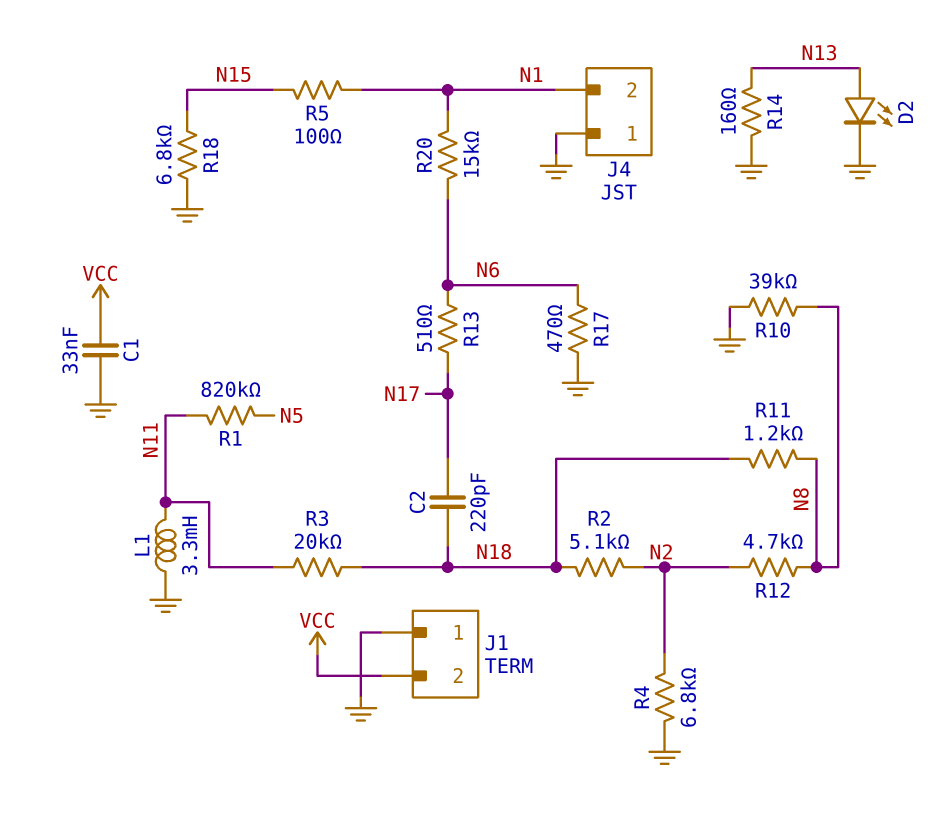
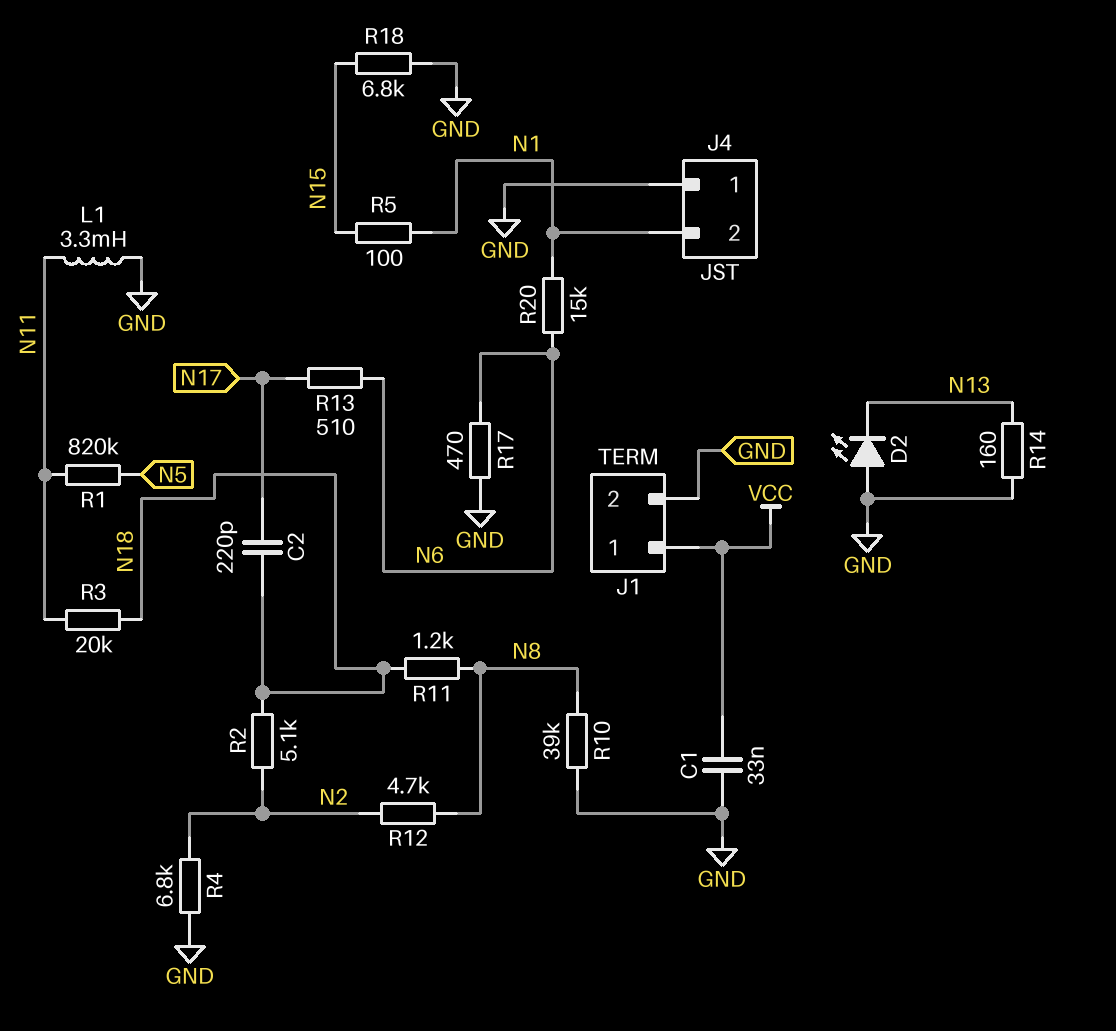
D2: LED (A N13, K GND) -> LED (A GND, K N13)
J1 pin 1: GND -> VCC
J1 pin 2: VCC -> GND

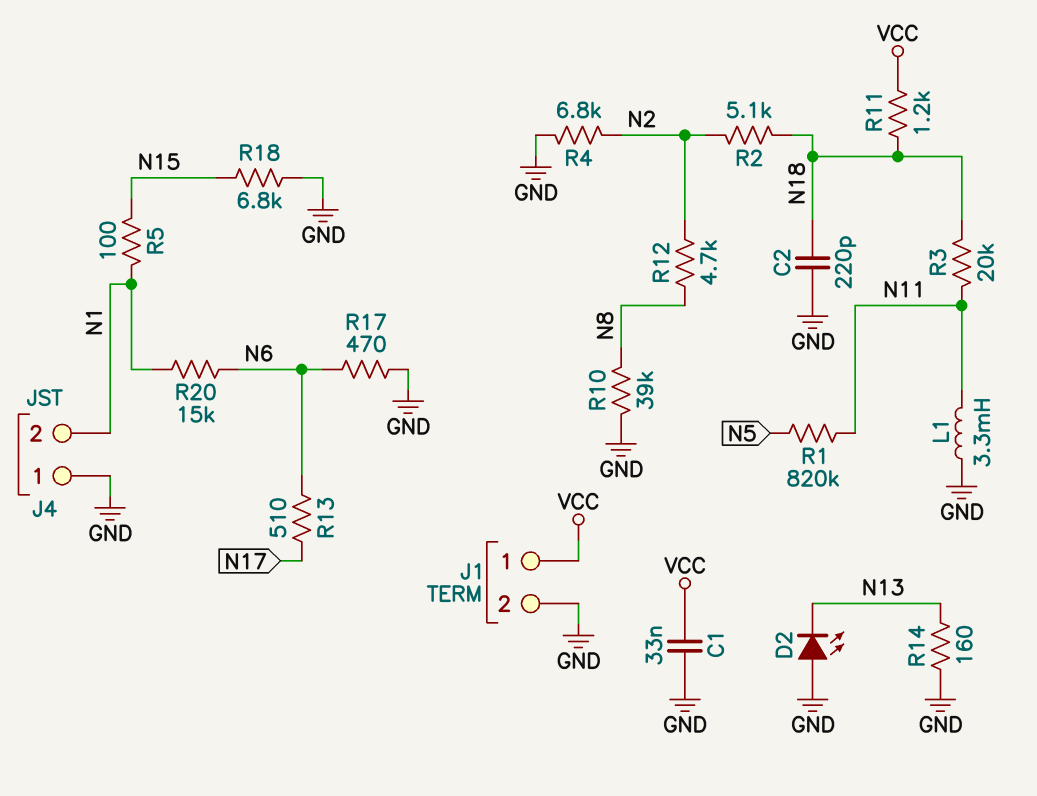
C2: 220pF (N17, N18) -> 220pF (GND, N18)
R11: 1.2k (N8, N18) -> 1.2k (N18, VCC)

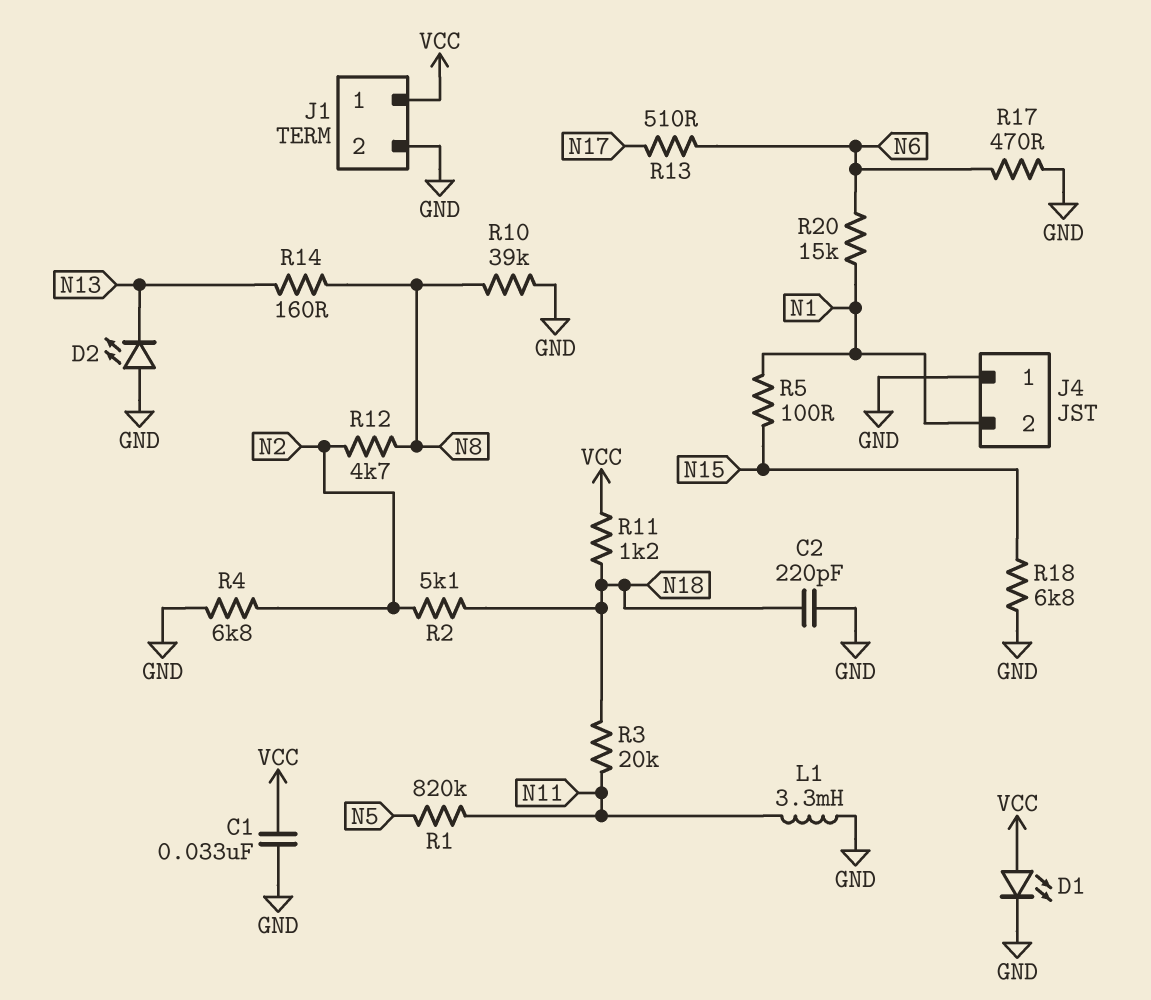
D1: none -> LED (A VCC, K GND)
R14: 160 (GND, N13) -> 160 (N8, N13)

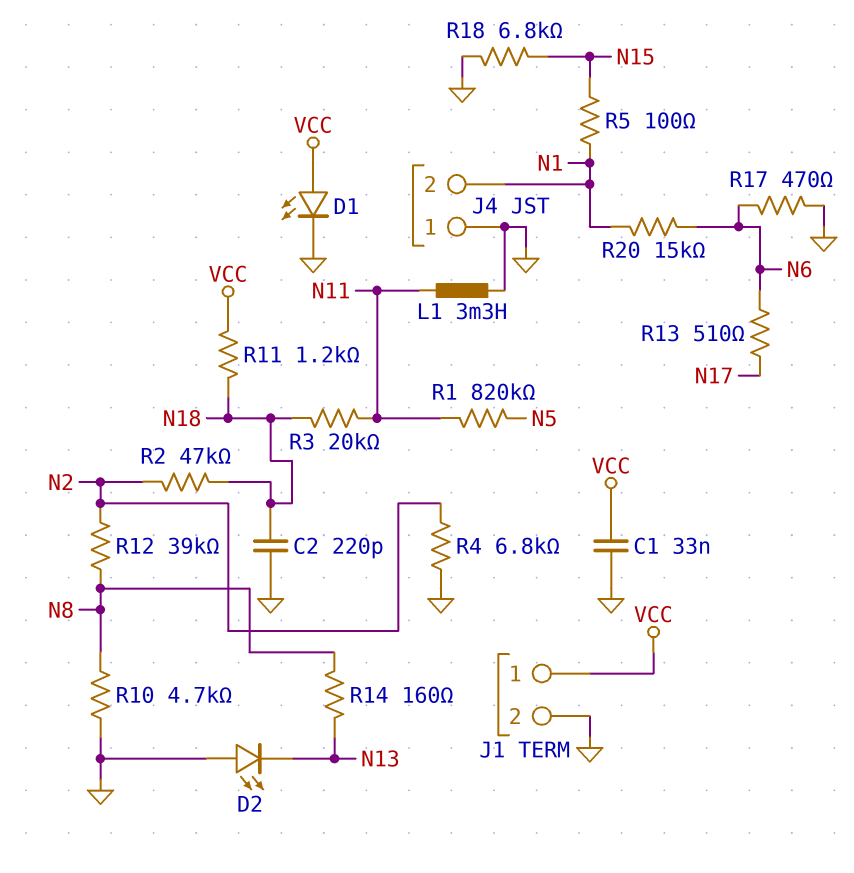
R2: 5.1k (N2, N18) -> 47k (N2, N18)
R10: 39k (GND, N8) -> 4.7k (GND, N8)
R12: 4.7k (N2, N8) -> 39k (N2, N8)

